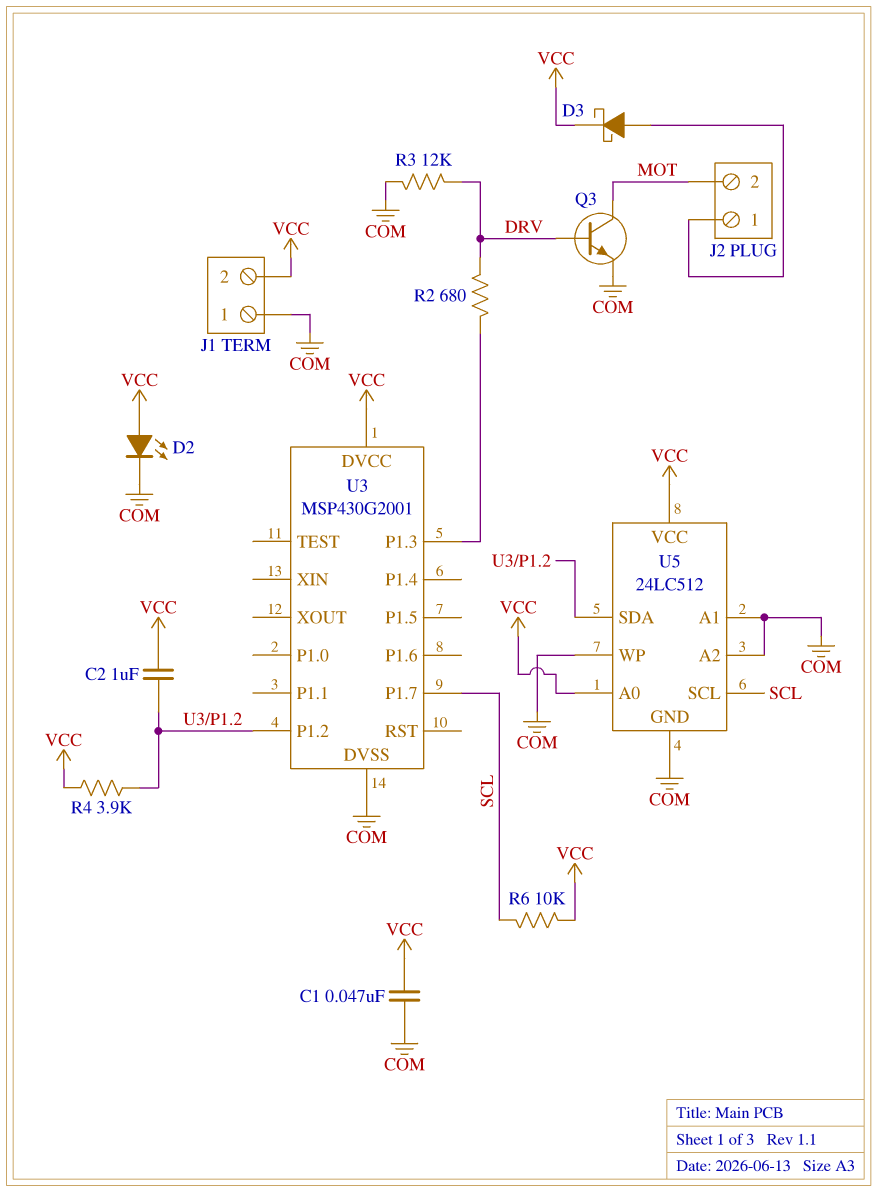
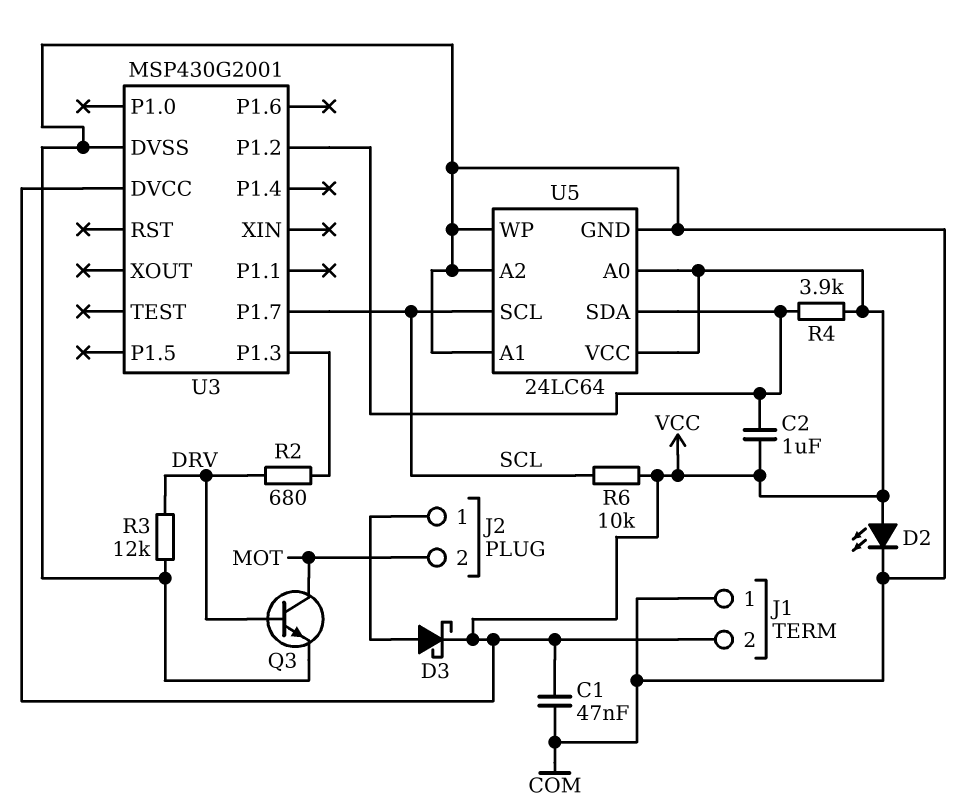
U5: 24LC512 -> 24LC64

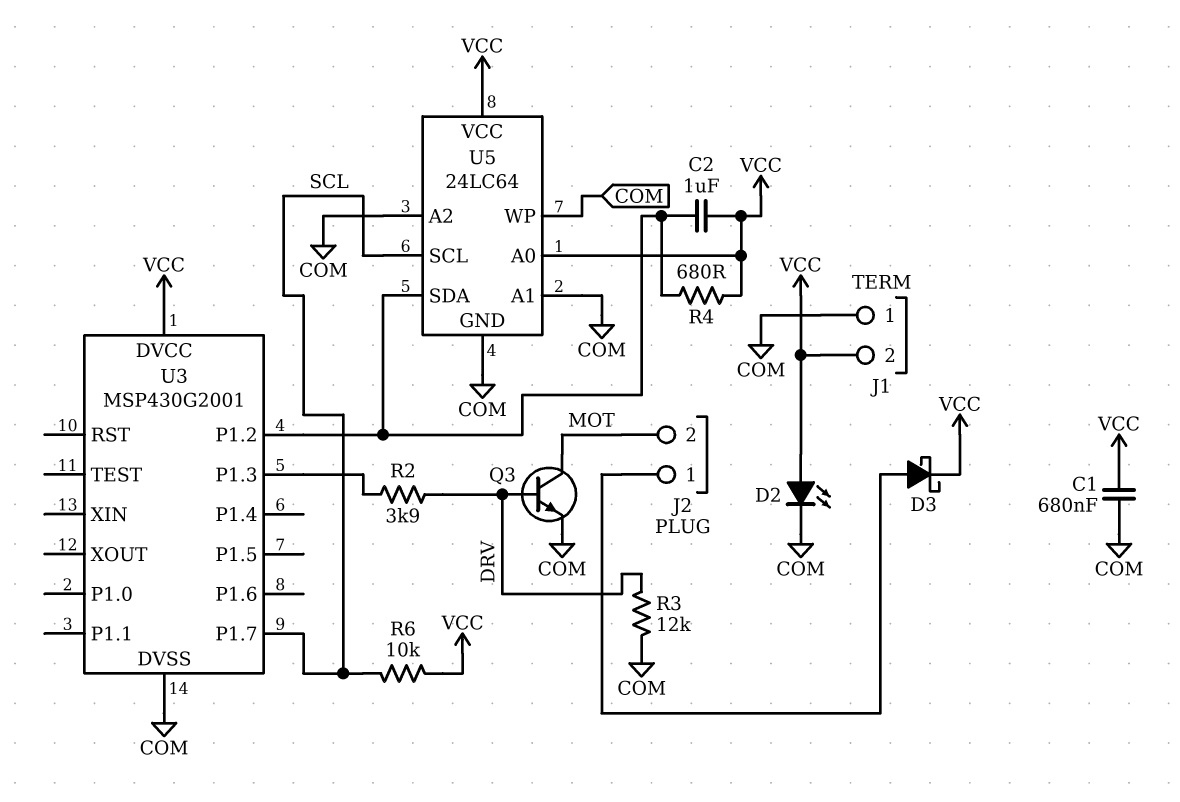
C1: 47nF (COM, VCC) -> 680nF (COM, VCC)
R2: 680 (DRV, U3/P1.3) -> 3.9k (DRV, U3/P1.3)
R4: 3.9k (U3/P1.2, VCC) -> 680 (U3/P1.2, VCC)

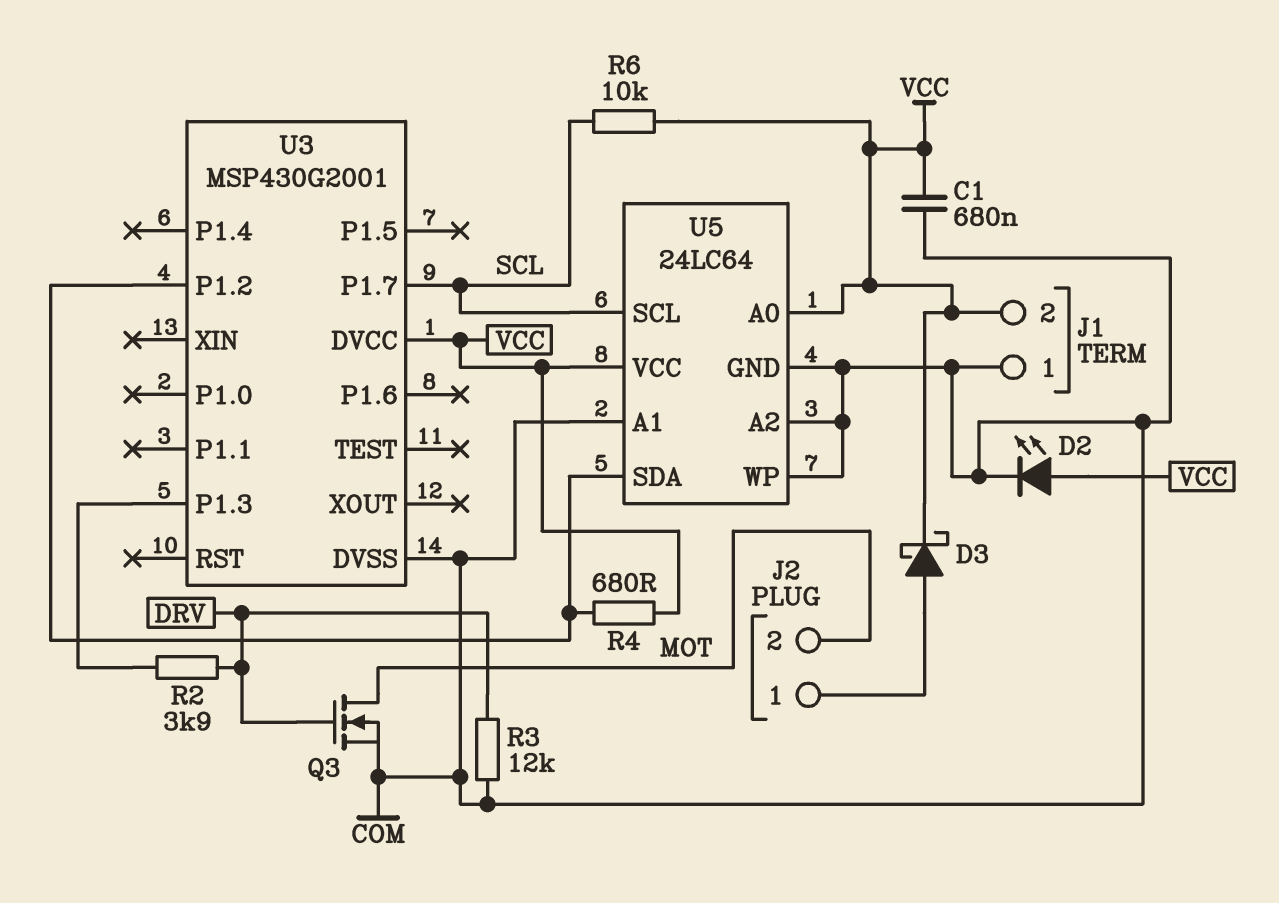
C2: 1uF (U3/P1.2, VCC) -> none
Q3: NPN (B DRV, C MOT, E COM) -> NMOS (G DRV, D MOT, S COM)

